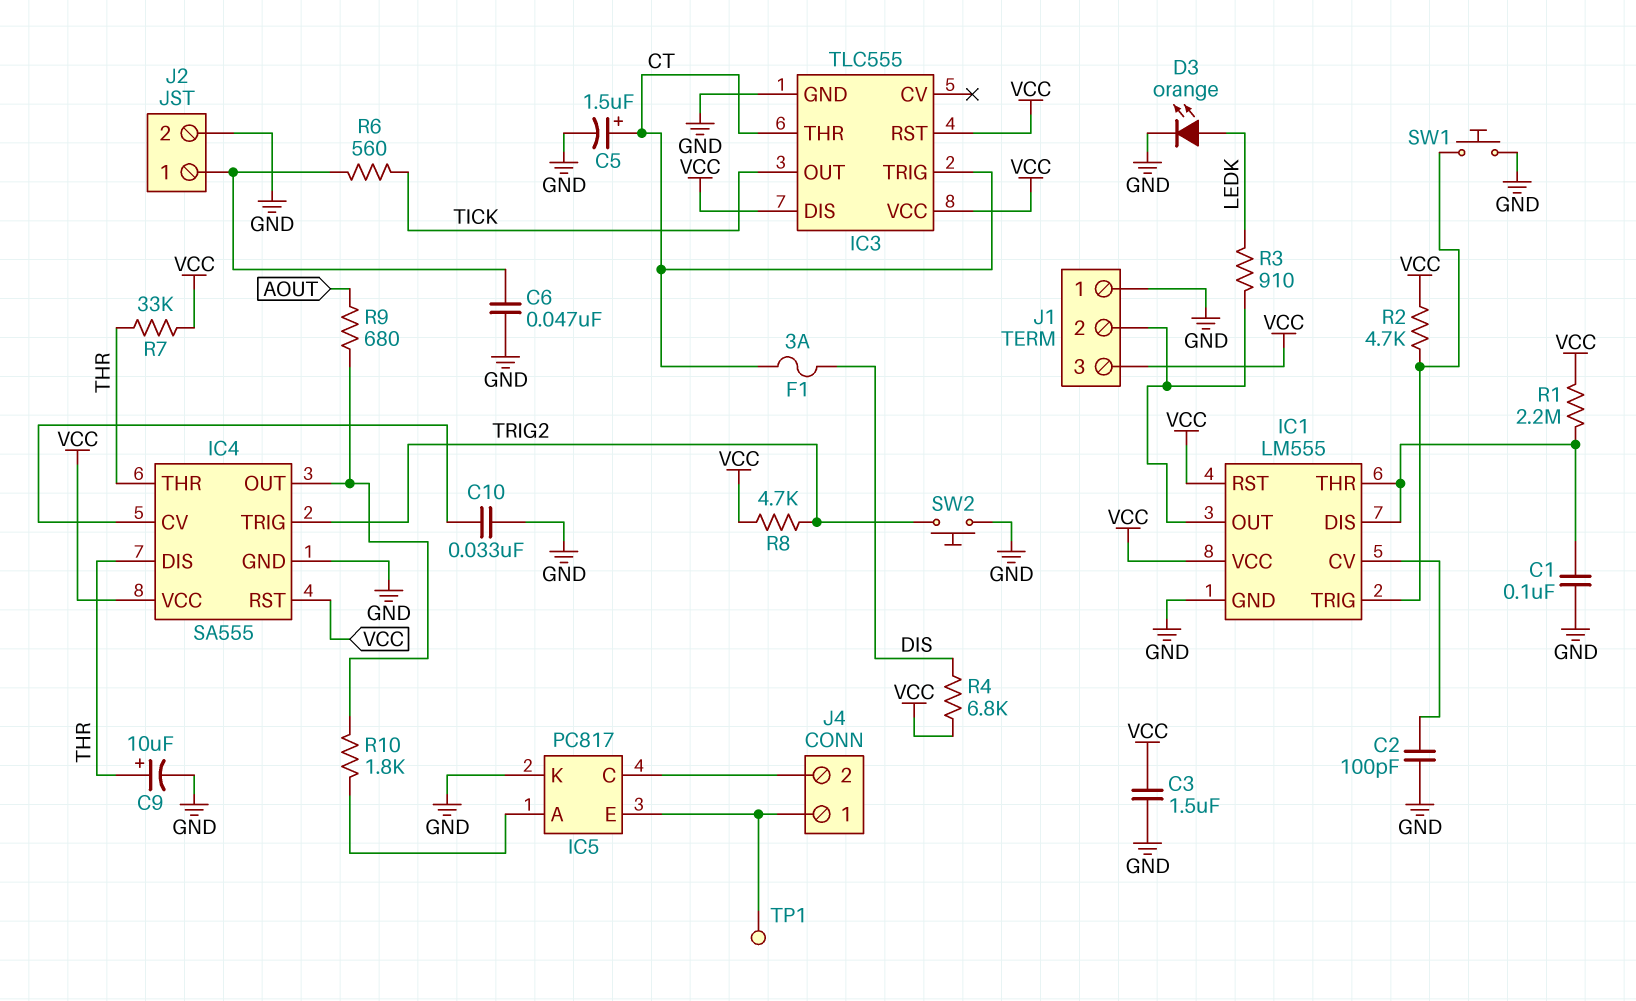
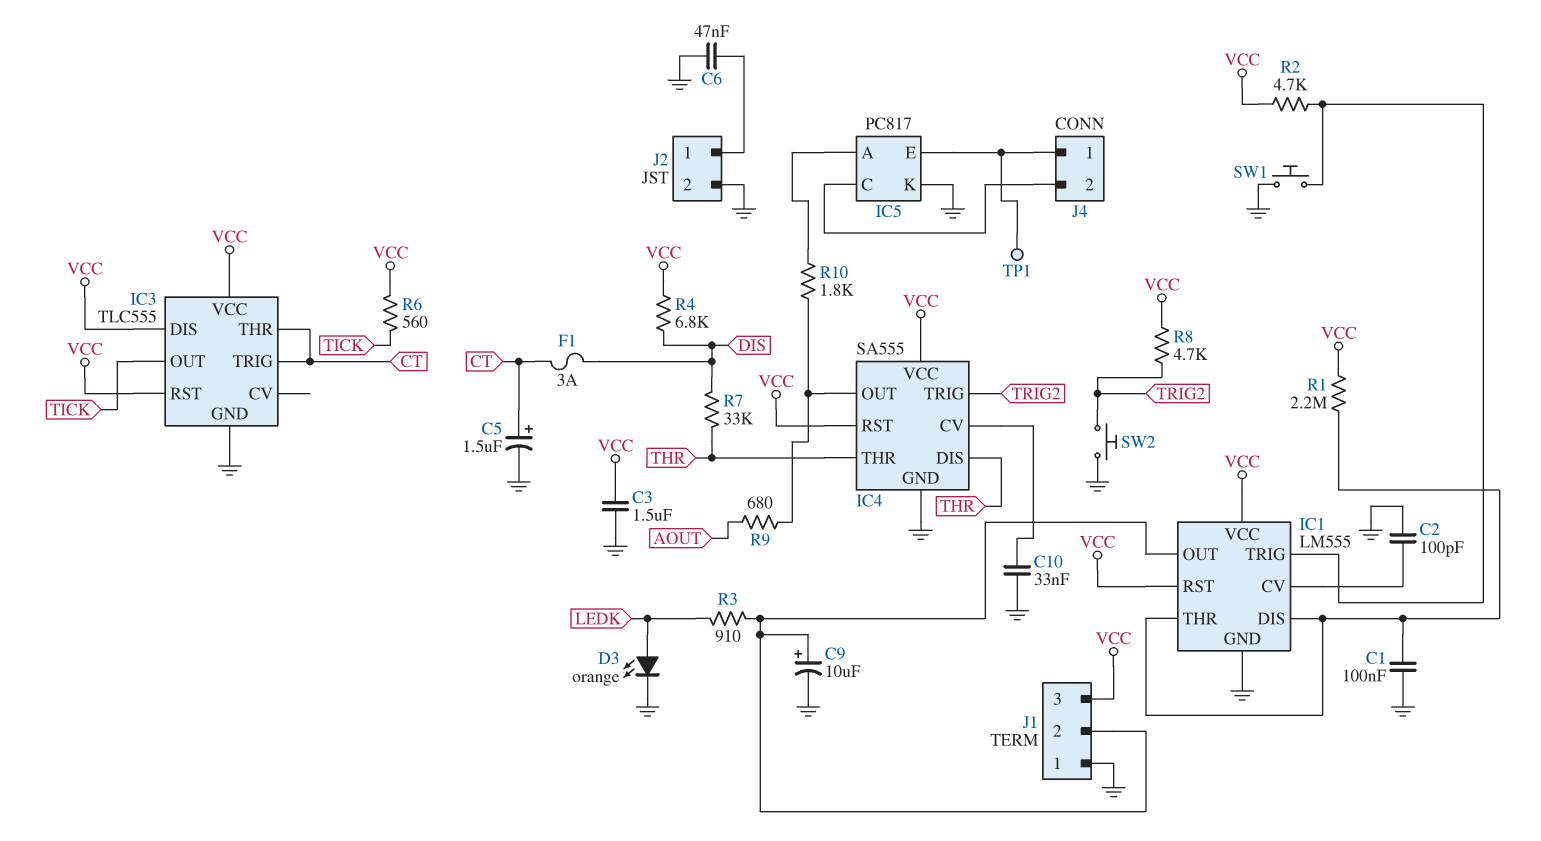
C9: 10uF (plus THR, minus GND) -> 10uF (plus IC1/OUT, minus GND)
R6: 560 (J2/1, TICK) -> 560 (TICK, VCC)
R7: 33k (THR, VCC) -> 33k (DIS, THR)

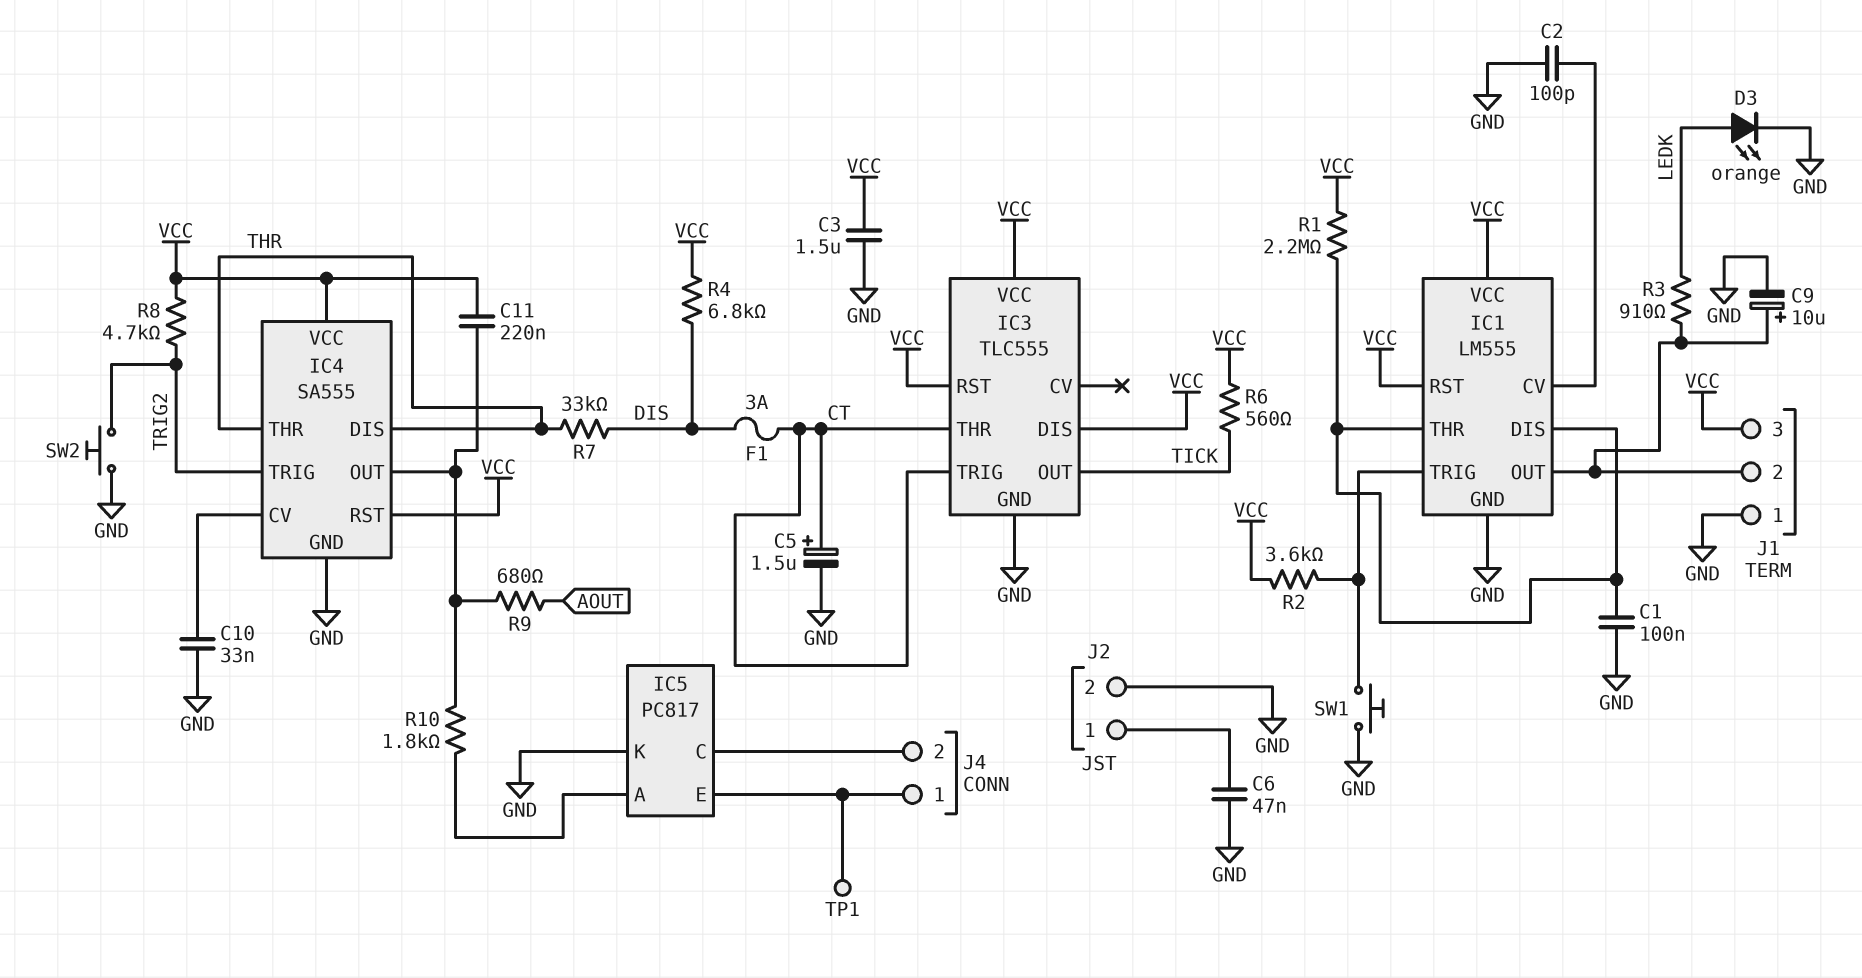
C11: none -> 220nF (IC4/OUT, VCC)
R2: 4.7k (IC1/TRIG, VCC) -> 3.6k (IC1/TRIG, VCC)

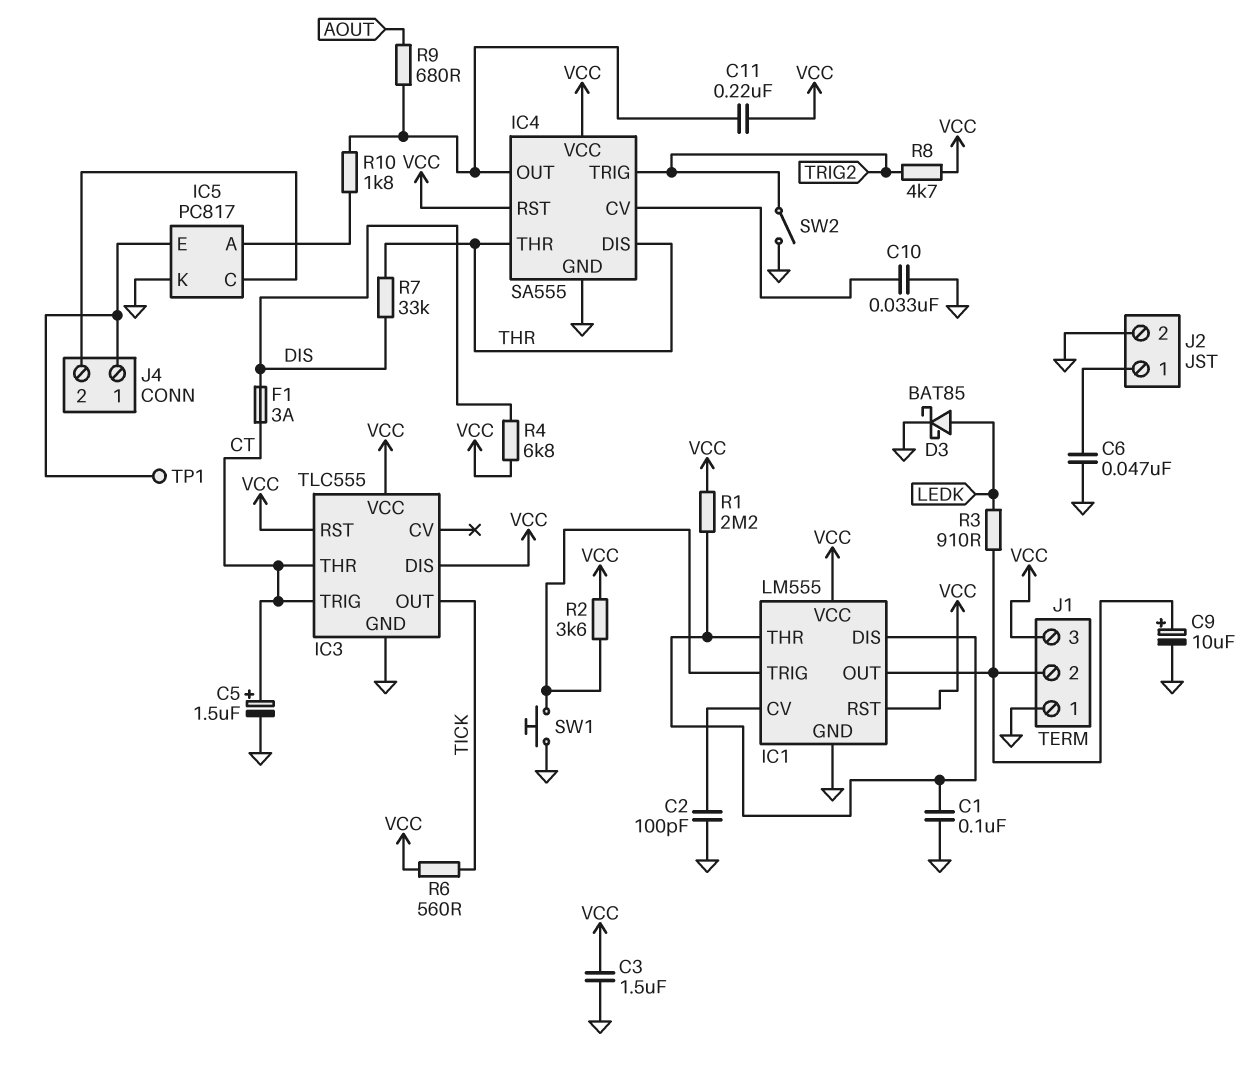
D3: LED orange (A LEDK, K GND) -> schottky BAT85 (A LEDK, K GND)
SW2: button (GND, TRIG2) -> switch (GND, TRIG2)

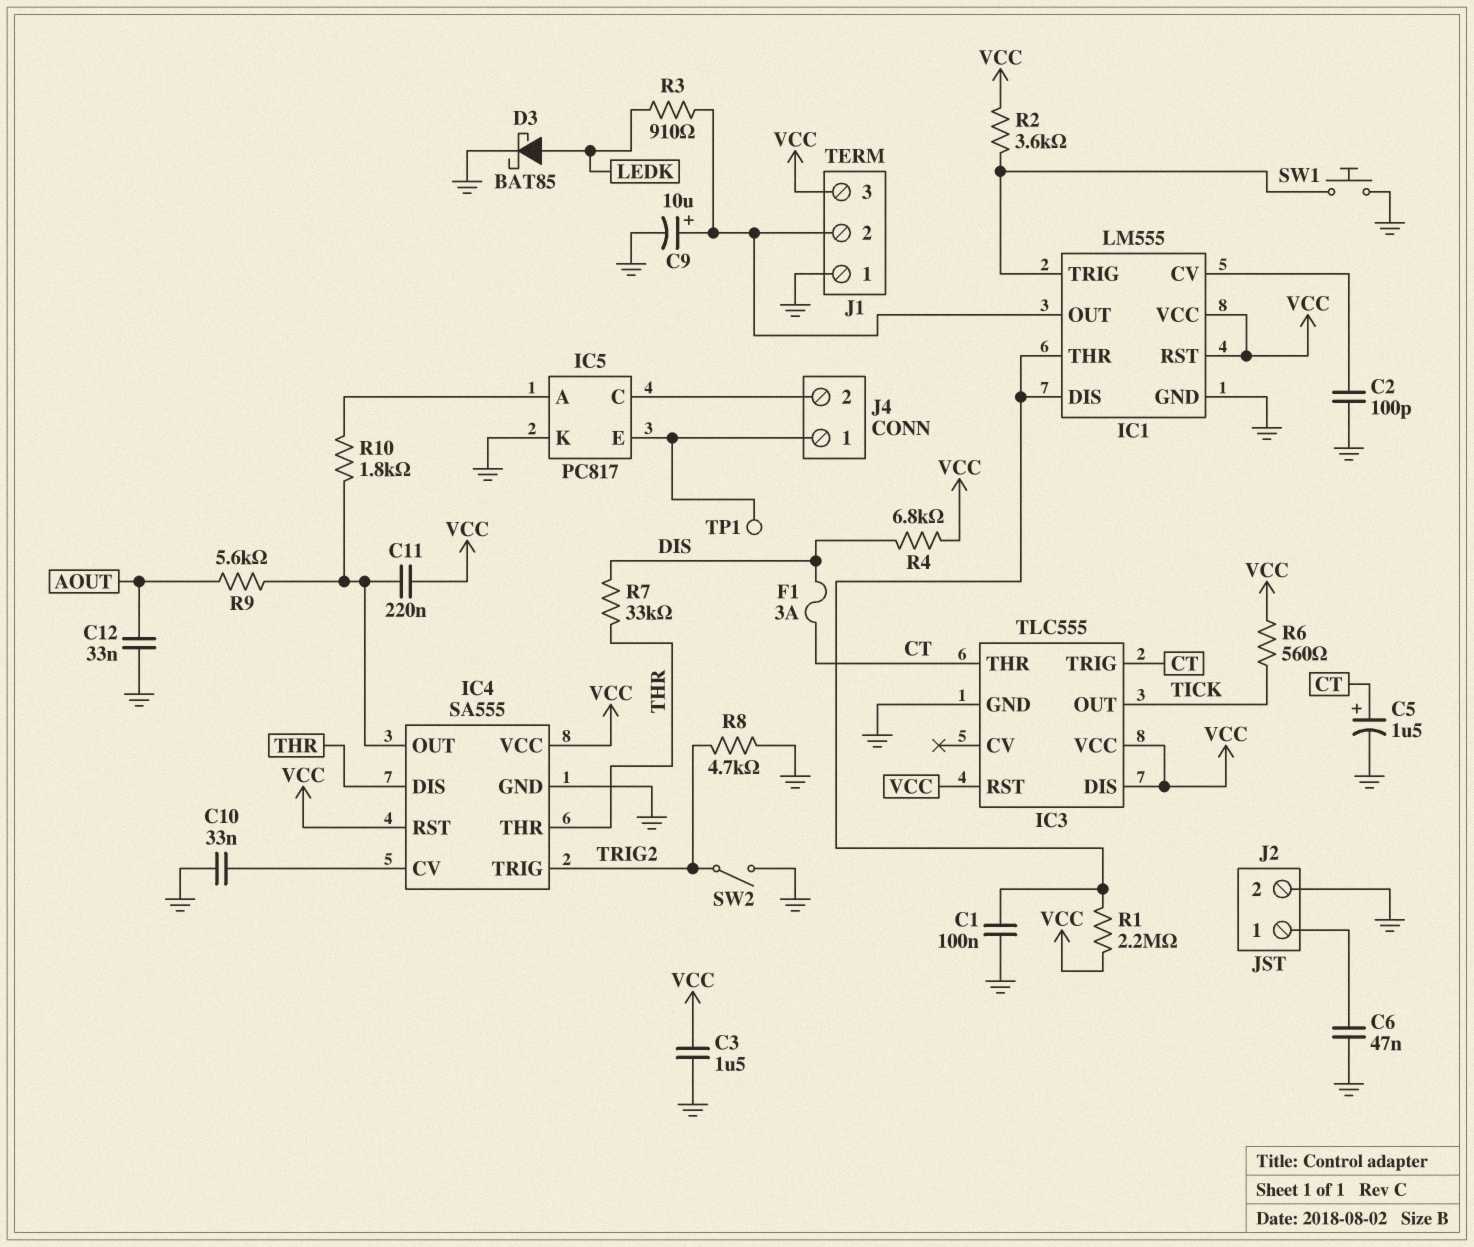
C12: none -> 33nF (AOUT, GND)
R8: 4.7k (TRIG2, VCC) -> 4.7k (GND, TRIG2)
R9: 680 (AOUT, IC4/OUT) -> 5.6k (AOUT, IC4/OUT)

